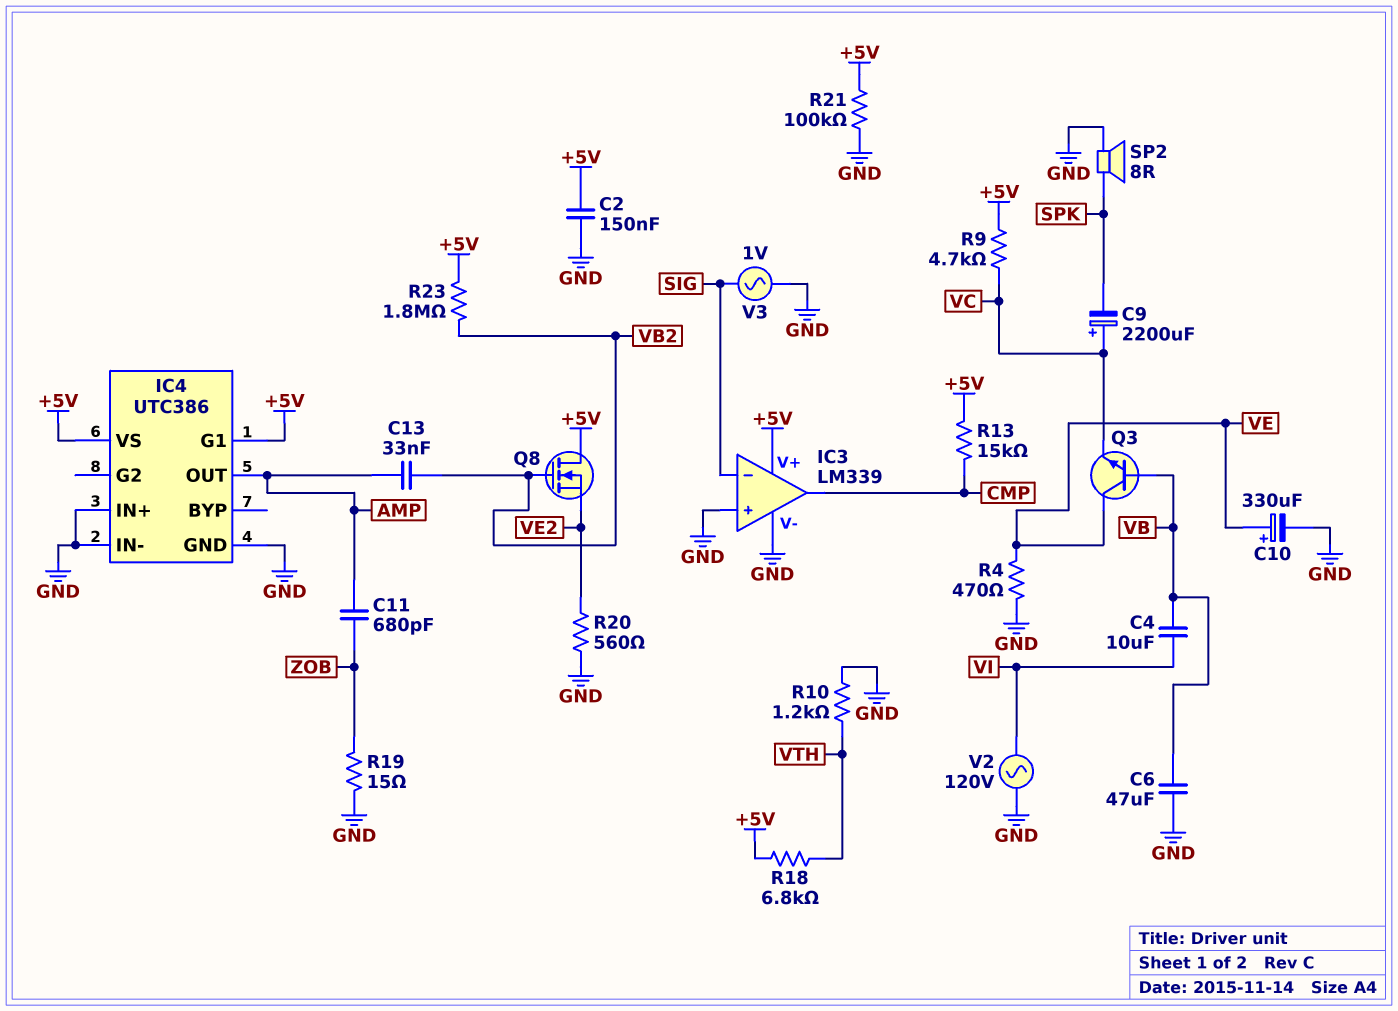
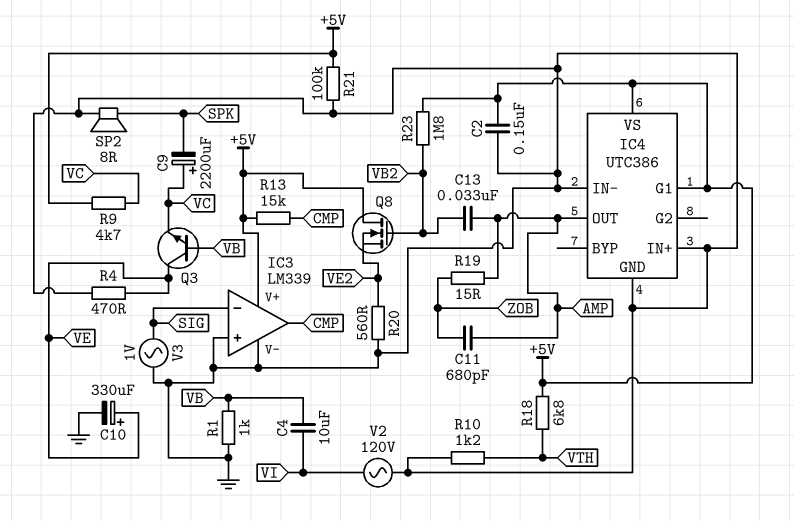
C6: 47uF (GND, VB) -> none
R1: none -> 1k (GND, VB)
R19: 15 (GND, ZOB) -> 15 (AMP, ZOB)

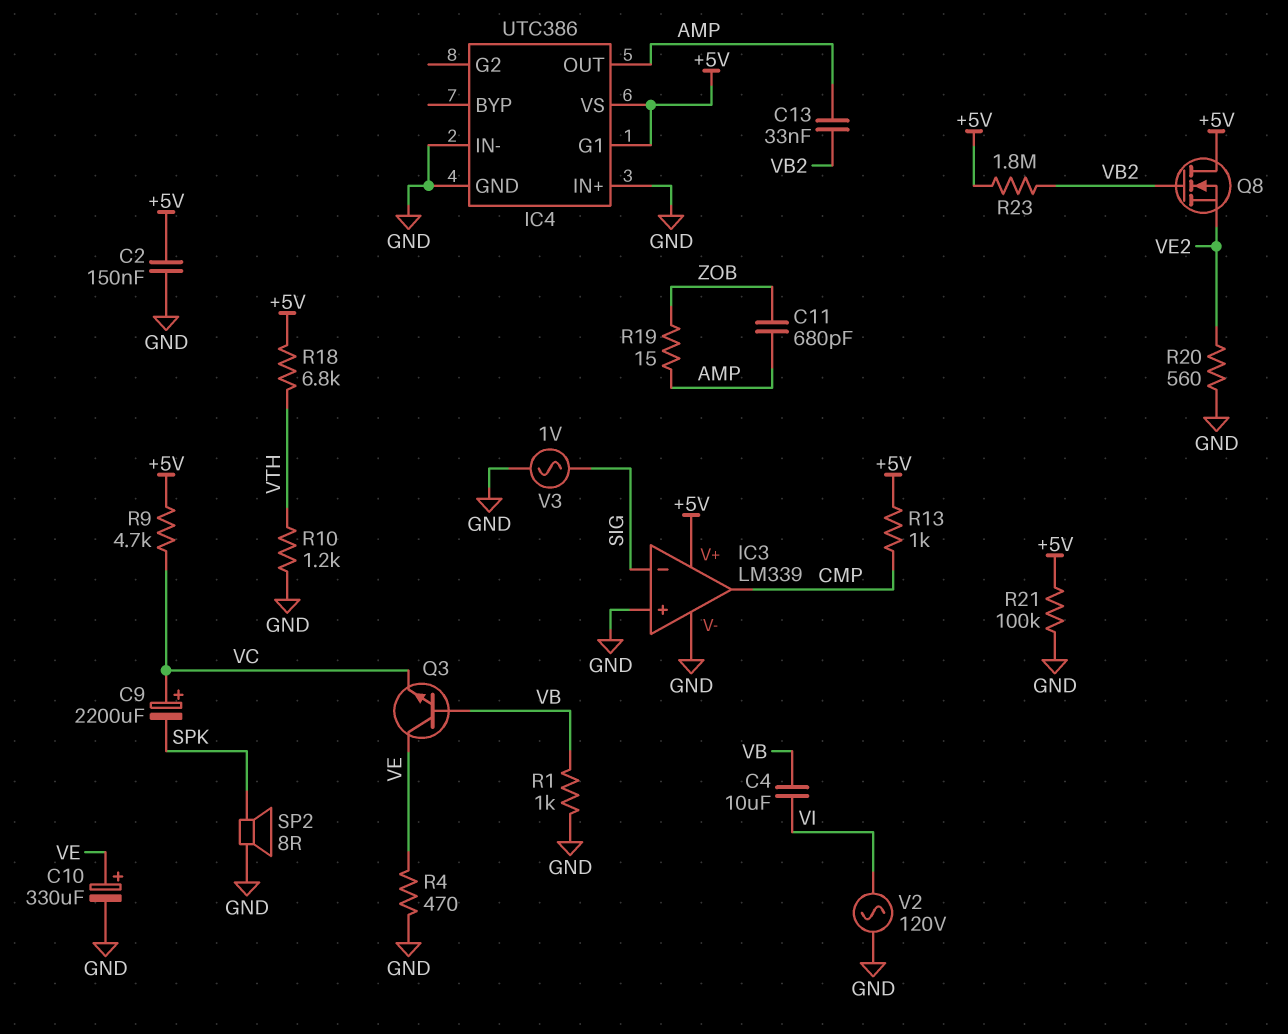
R13: 15k (+5V, CMP) -> 1k (+5V, CMP)

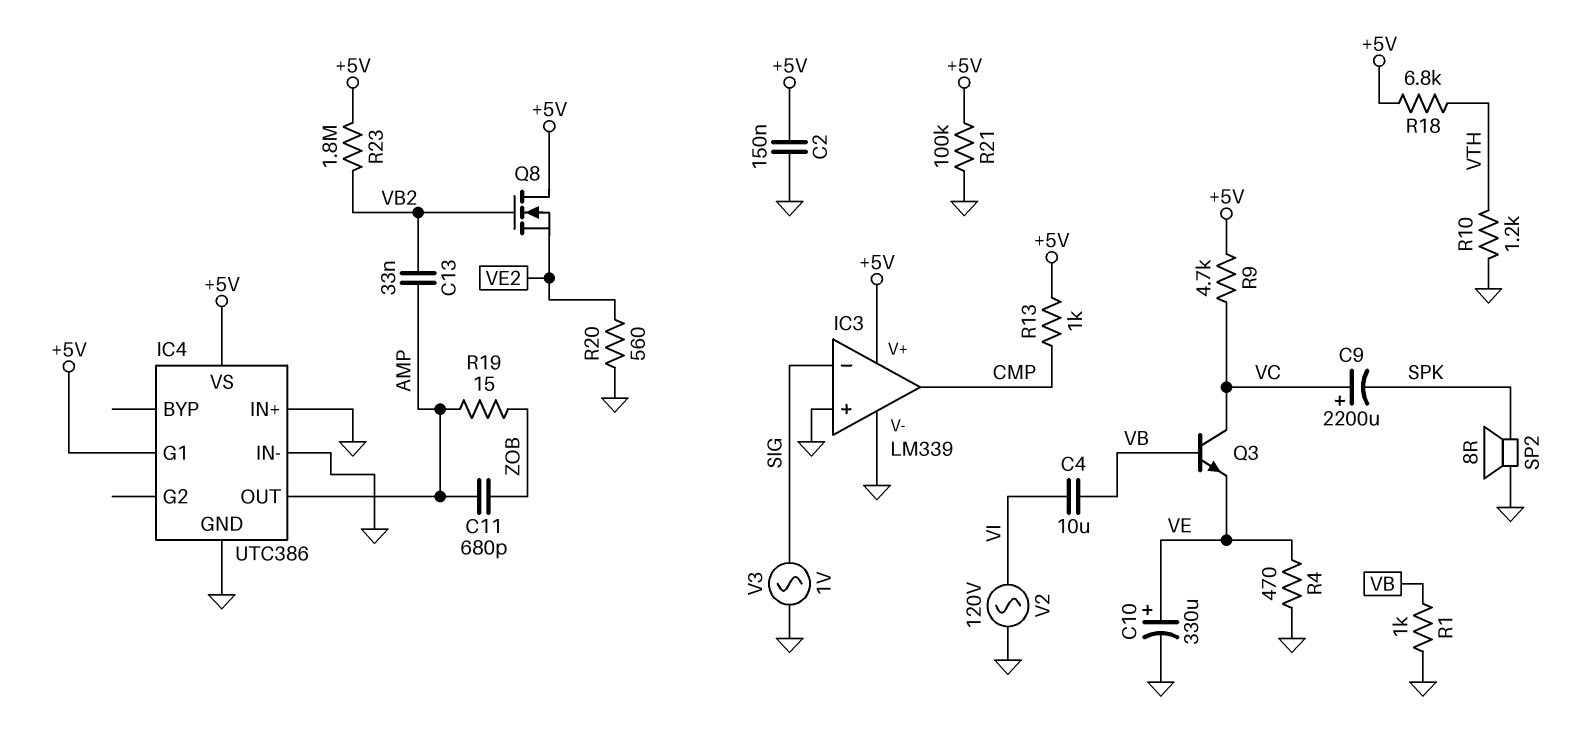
Q3: NPN (B VB, C VE, E VC) -> NPN (B VB, C VC, E VE)

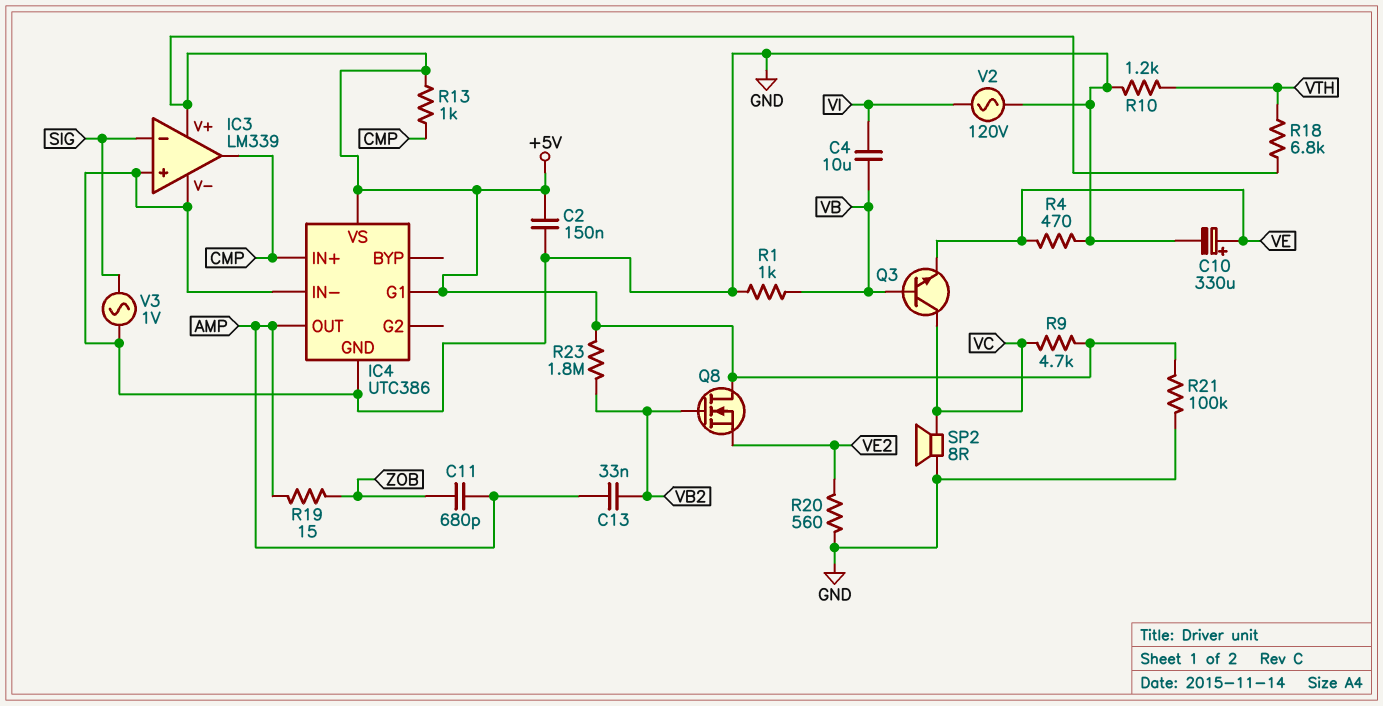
C9: 2200uF (plus VC, minus SPK) -> none
IC4 pin IN+: GND -> CMP
SP2: speaker 8R (GND, SPK) -> speaker 8R (GND, VC)

